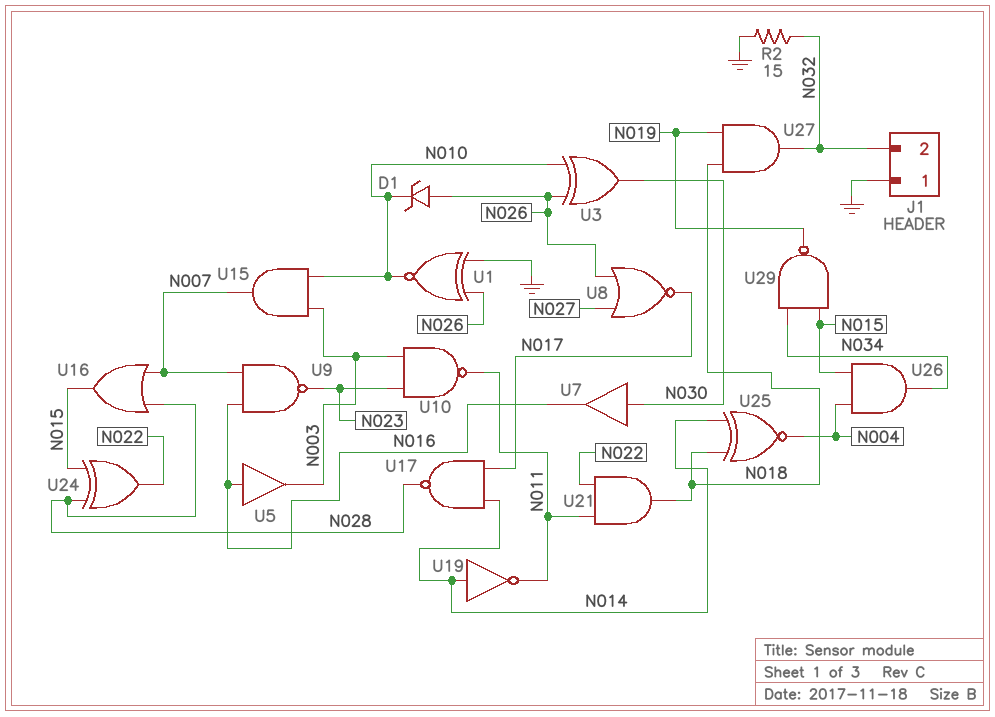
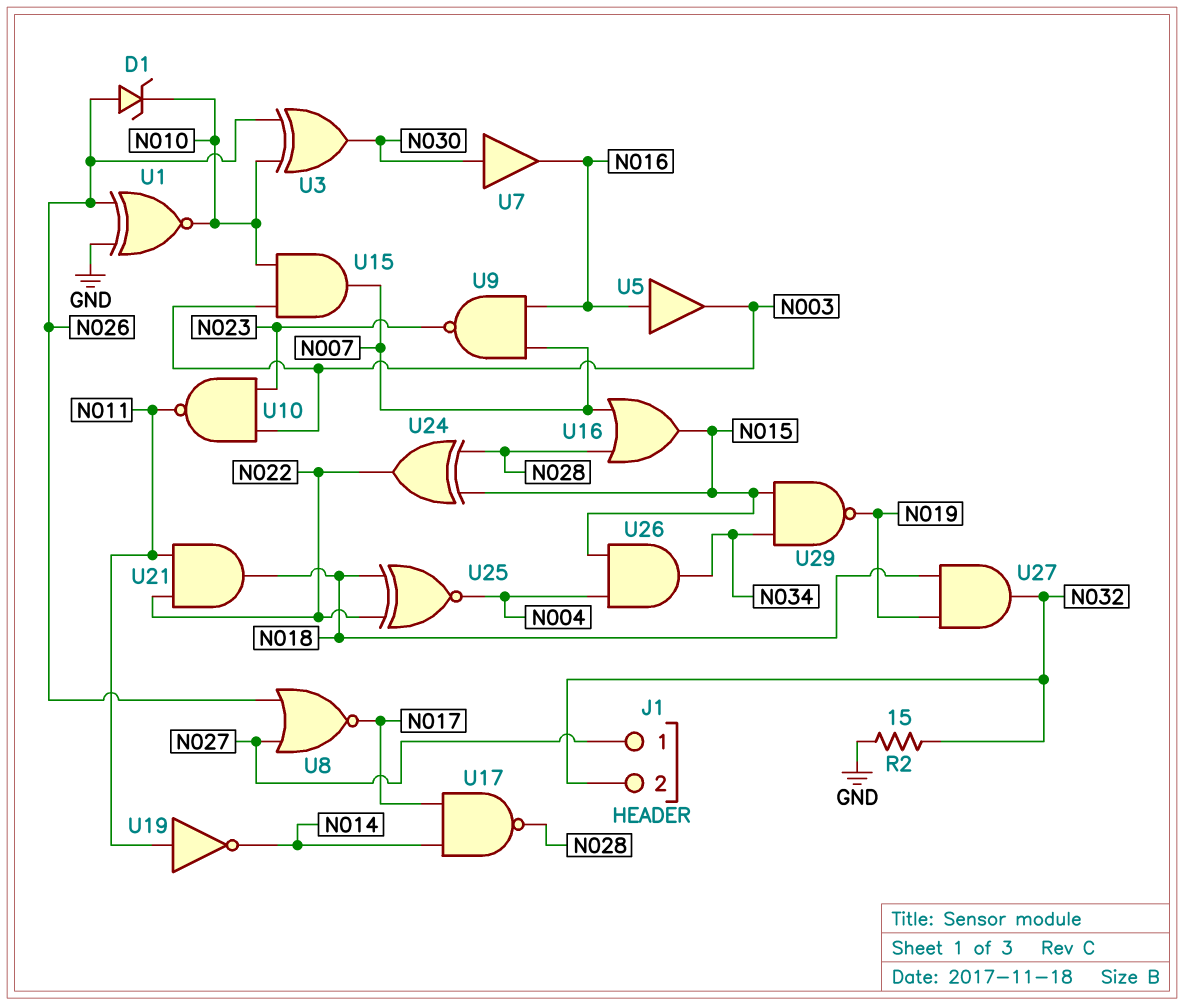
J1 pin 1: GND -> N027
U19: NOT (in N014, out N011) -> NOT (in N011, out N014)
U25: XNOR (in N014, in N018, out N004) -> XNOR (in N018, in N022, out N004)

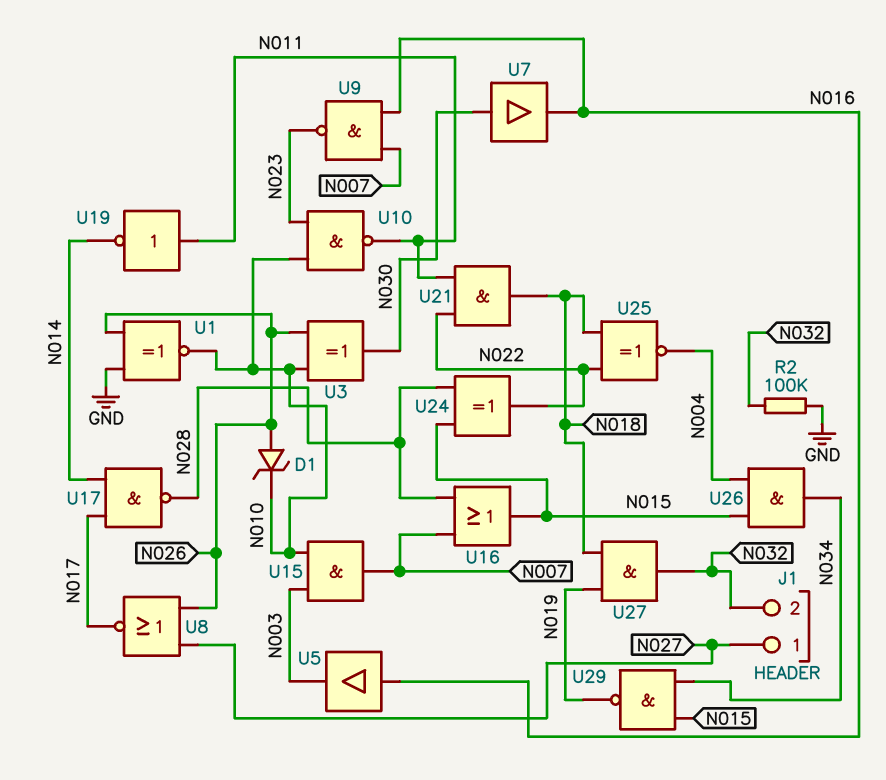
R2: 15 (GND, N032) -> 100k (GND, N032)
U10: NAND (in N003, in N023, out N011) -> NAND (in N010, in N023, out N011)

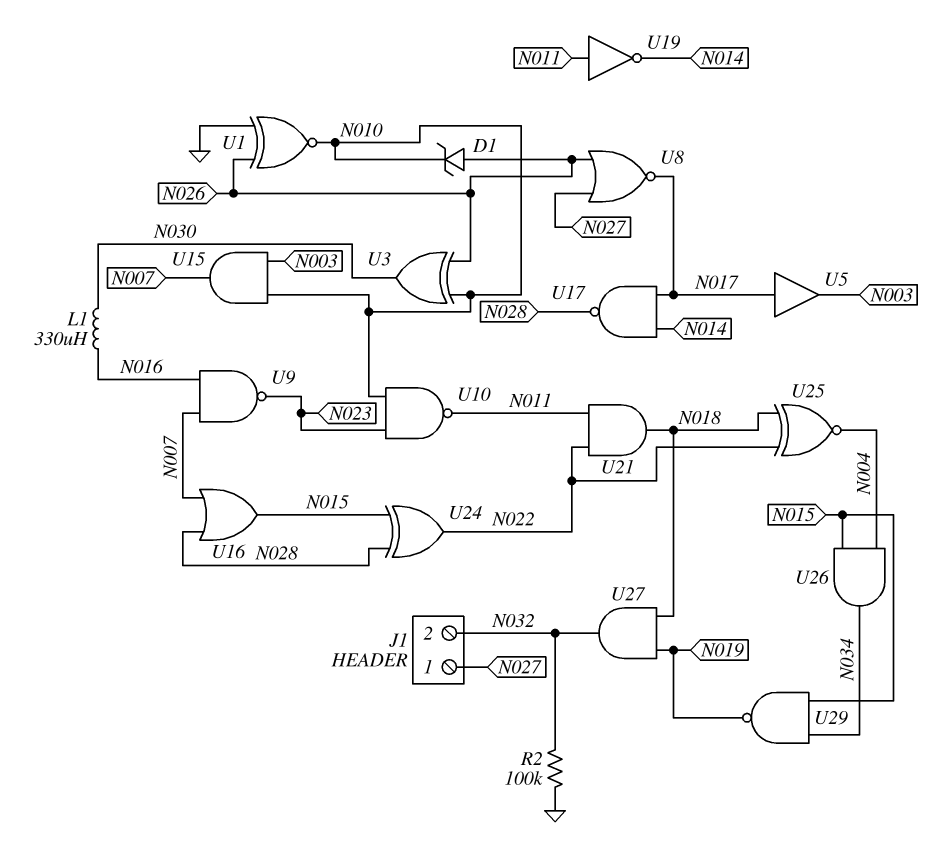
L1: none -> 330uH (N016, N030)
U5: buffer (in N016, out N003) -> buffer (in N017, out N003)
U7: buffer (in N030, out N016) -> none

